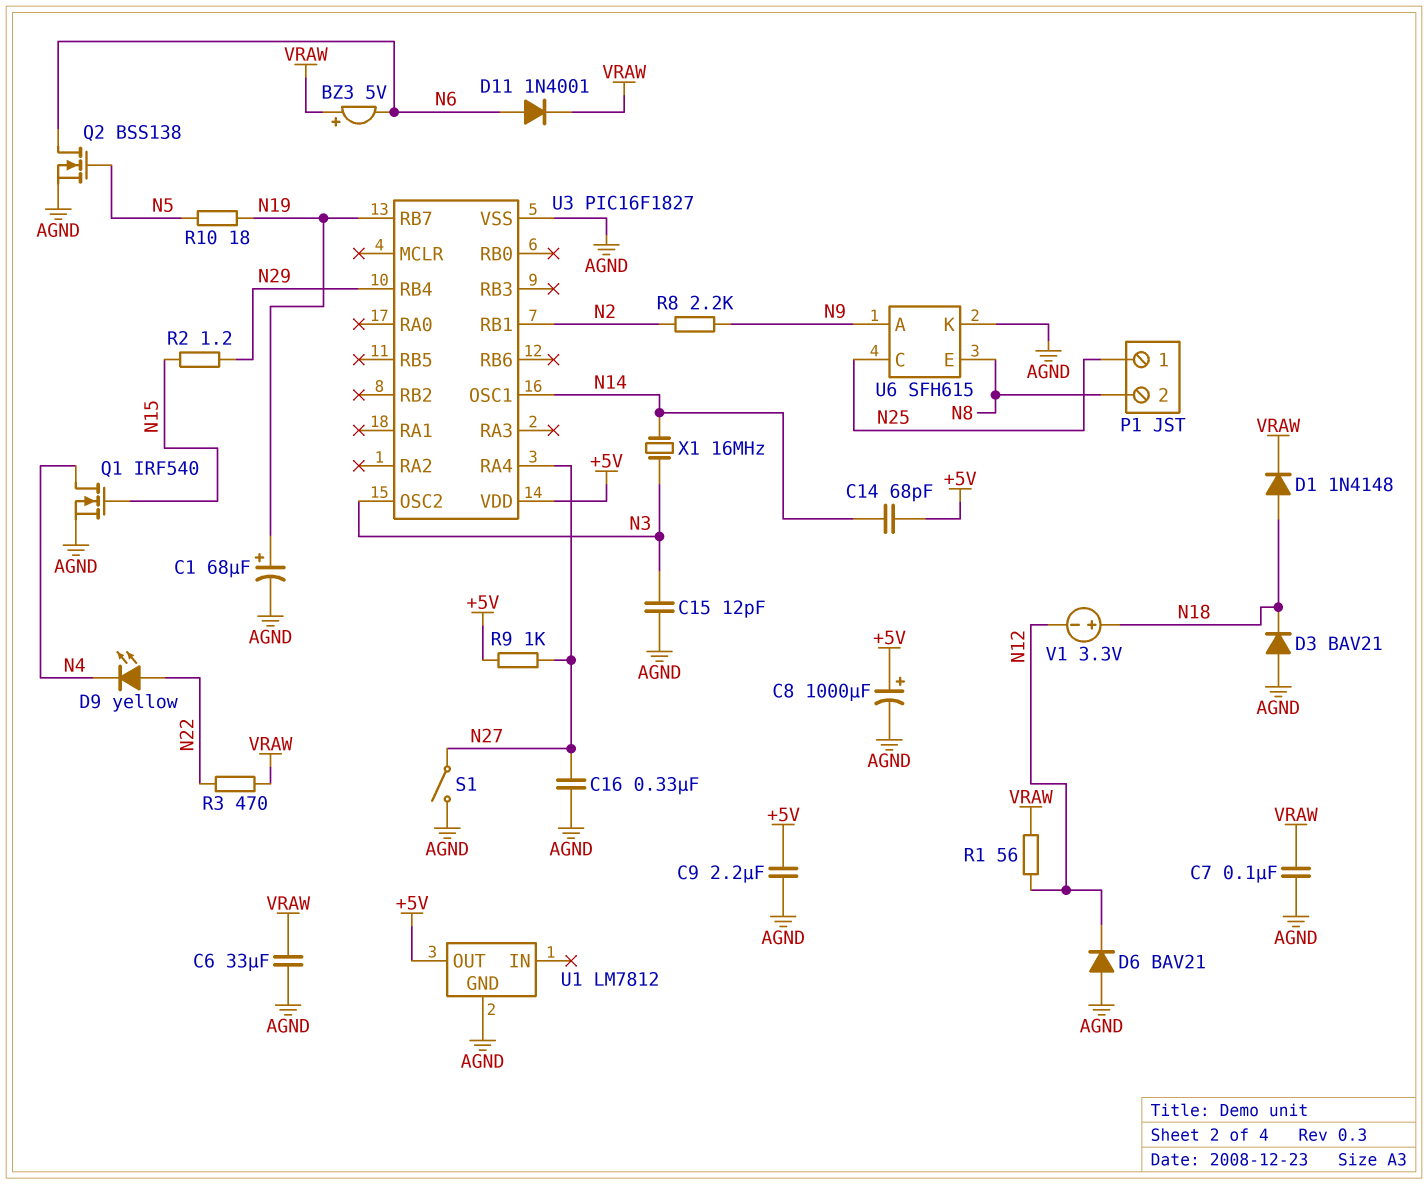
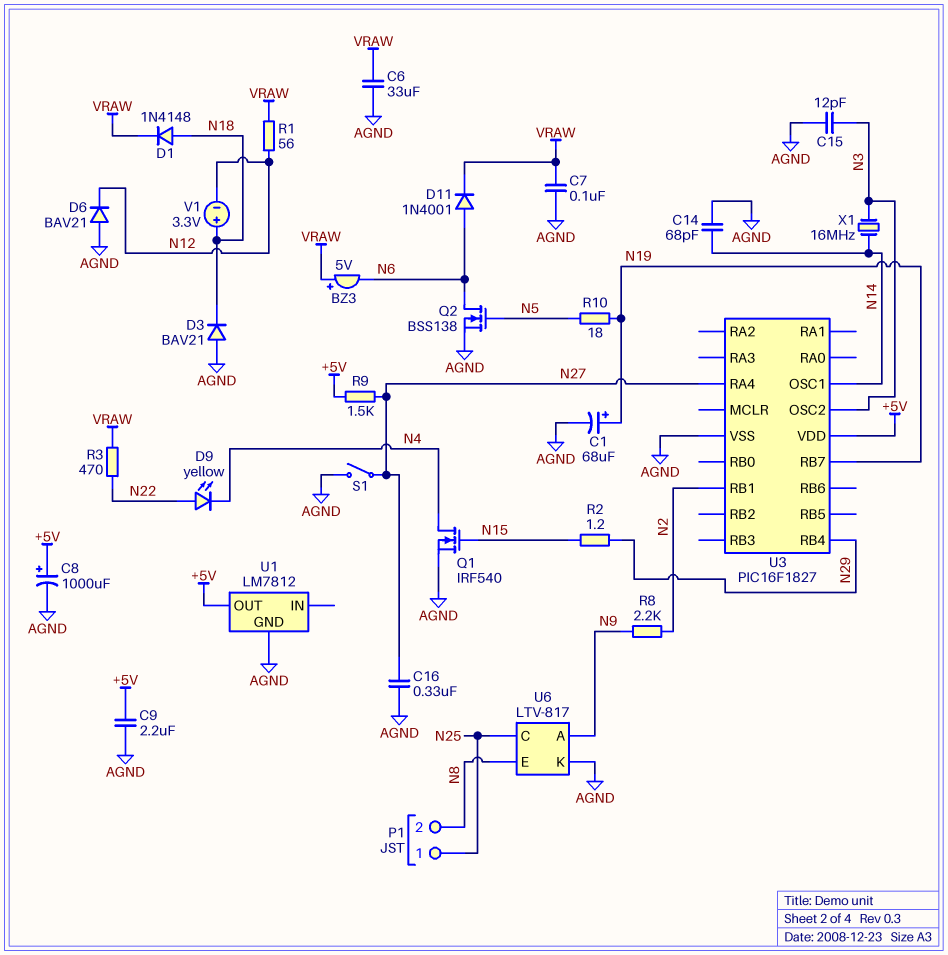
C14: 68pF (+5V, N14) -> 68pF (AGND, N14)
R9: 1k (+5V, N27) -> 1.5k (+5V, N27)
U6: SFH615 -> LTV-817

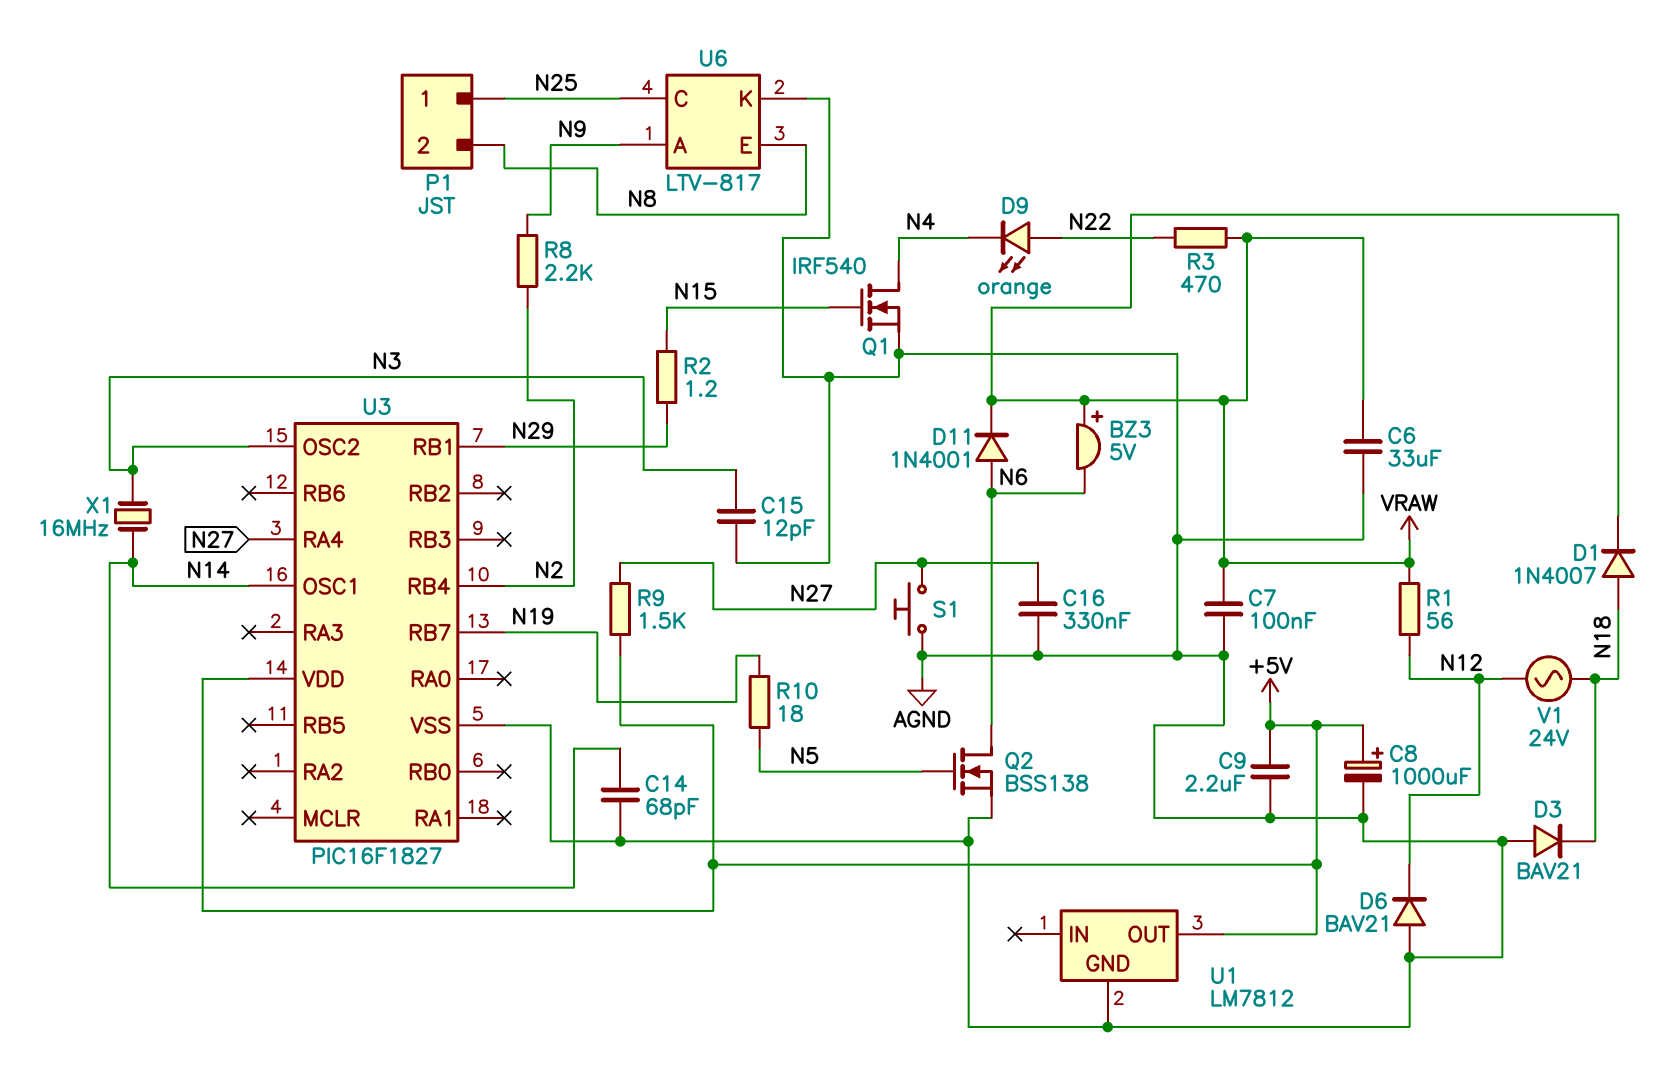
C1: 68uF (plus N19, minus AGND) -> none
D1: diode 1N4148 (A N18, K VRAW) -> diode 1N4007 (A N18, K VRAW)
D9: LED yellow (A N22, K N4) -> LED orange (A N22, K N4)
S1: switch (AGND, N27) -> button (AGND, N27)
U3 pin RB1: N2 -> N29
U3 pin RB4: N29 -> N2
V1: 3.3V (plus N18, minus N12) -> AC 24V (N12, N18)

